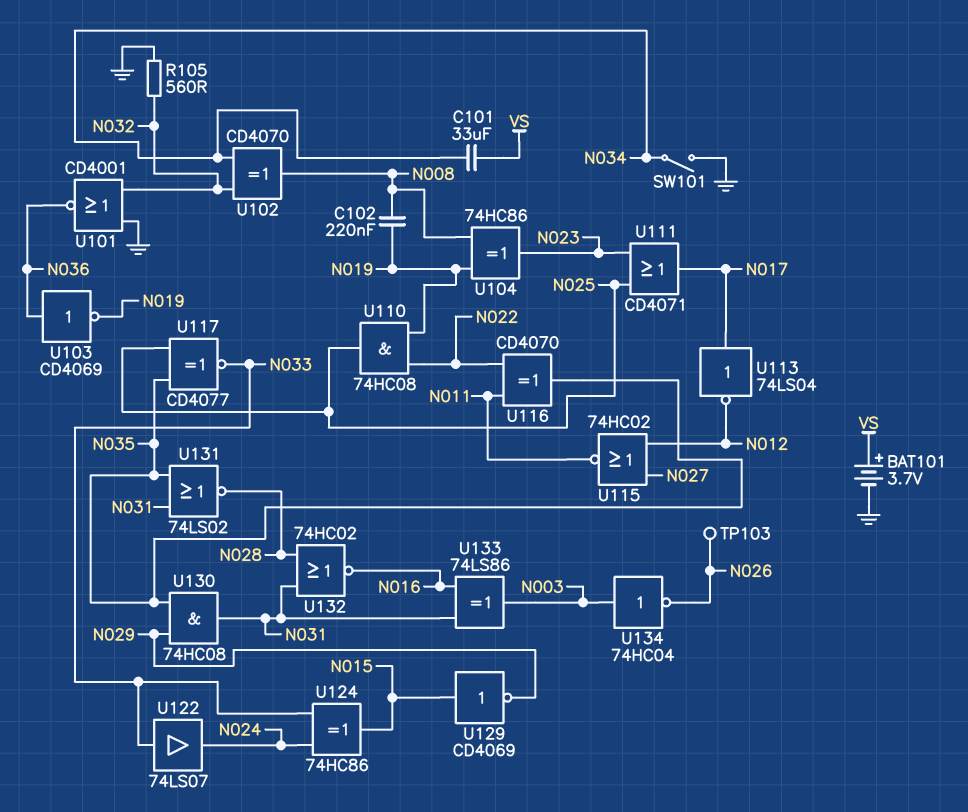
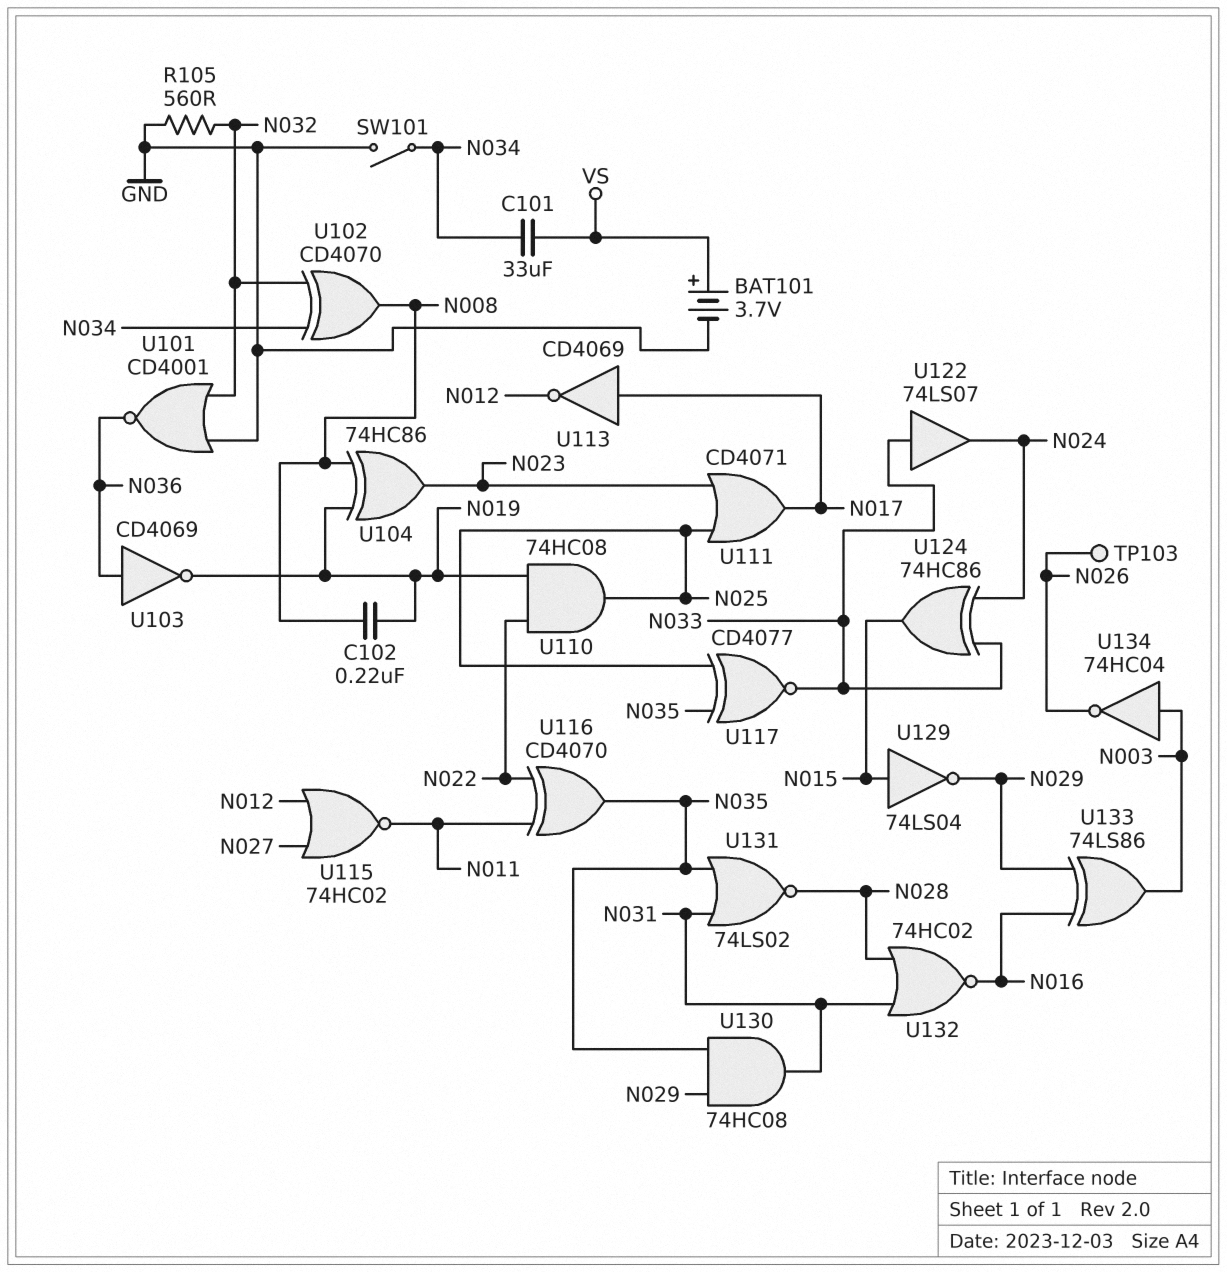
U113: NOT 74LS04 (in N017, out N012) -> NOT CD4069 (in N017, out N012)
U129: NOT CD4069 (in N015, out N029) -> NOT 74LS04 (in N015, out N029)
U133: XOR 74LS86 (in N016, in N031, out N003) -> XOR 74LS86 (in N016, in N029, out N003)

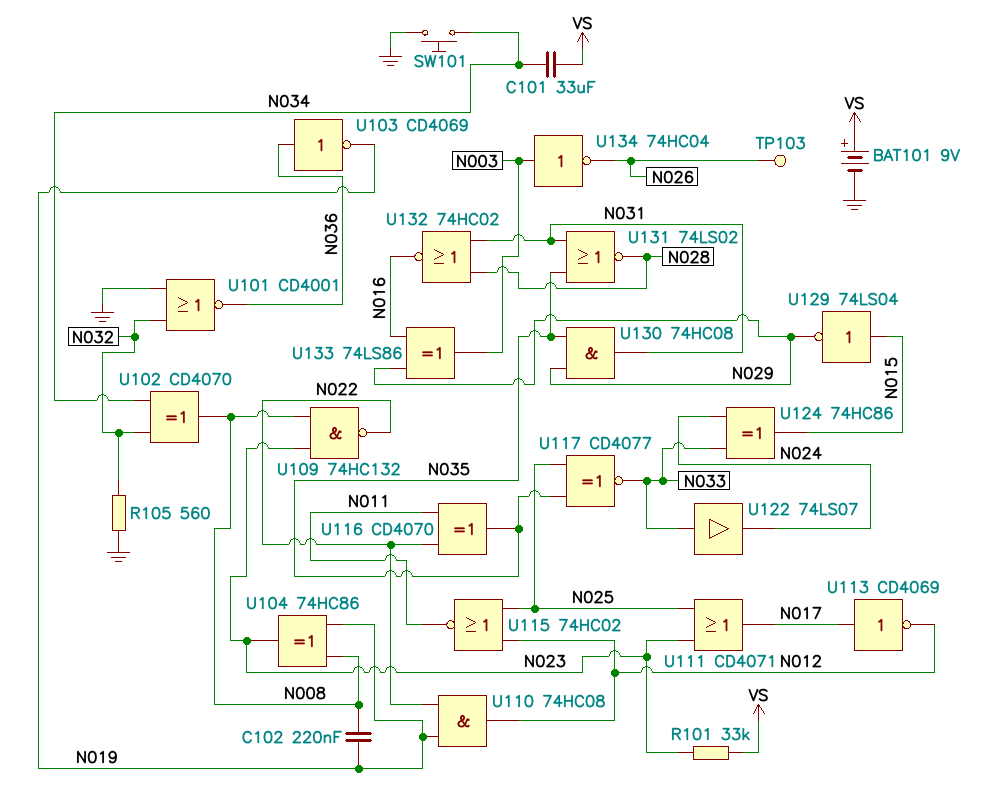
BAT101: 3.7V (plus VS, minus GND) -> 9V (plus VS, minus GND)
R101: none -> 33k (N023, VS)
SW101: switch (GND, N034) -> button (GND, N034)
U109: none -> NAND 74HC132 (in N008, in N023, out N022)
U110: AND 74HC08 (in N019, in N022, out N025) -> AND 74HC08 (in N019, in N022, out N012)
U115: NOR 74HC02 (in N012, in N027, out N011) -> NOR 74HC02 (in N012, in N025, out N011)

